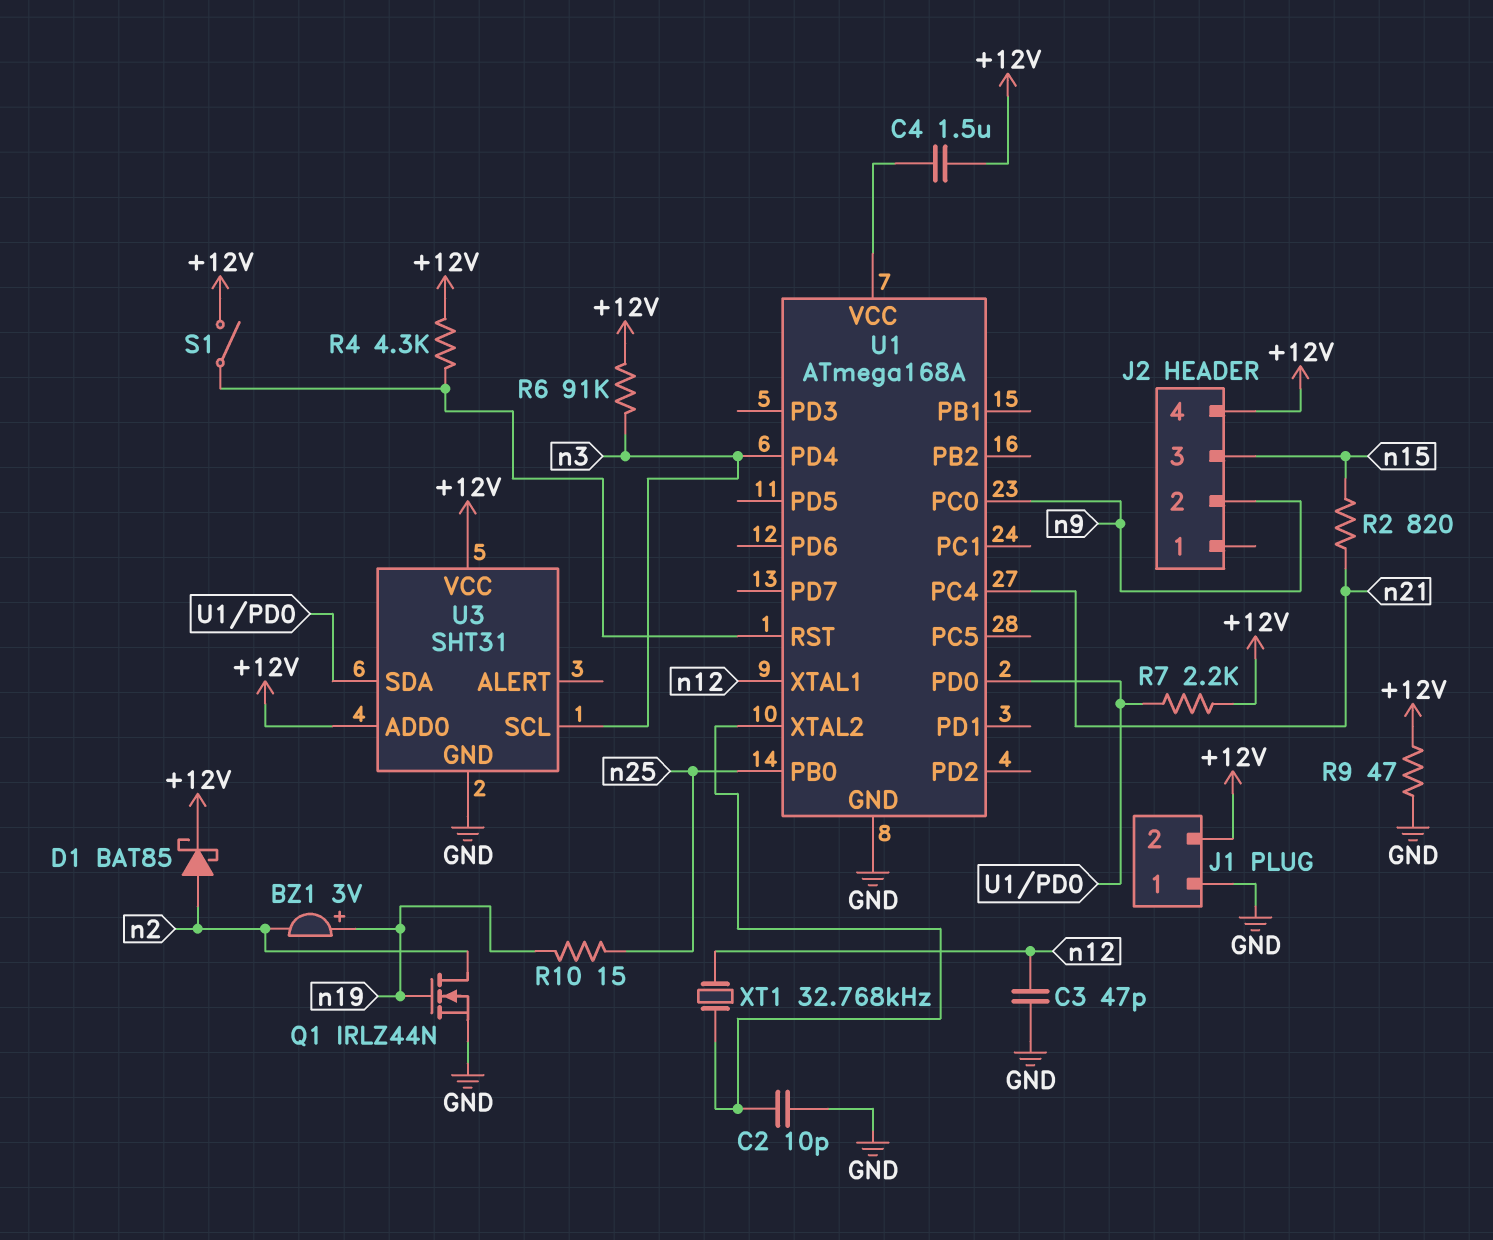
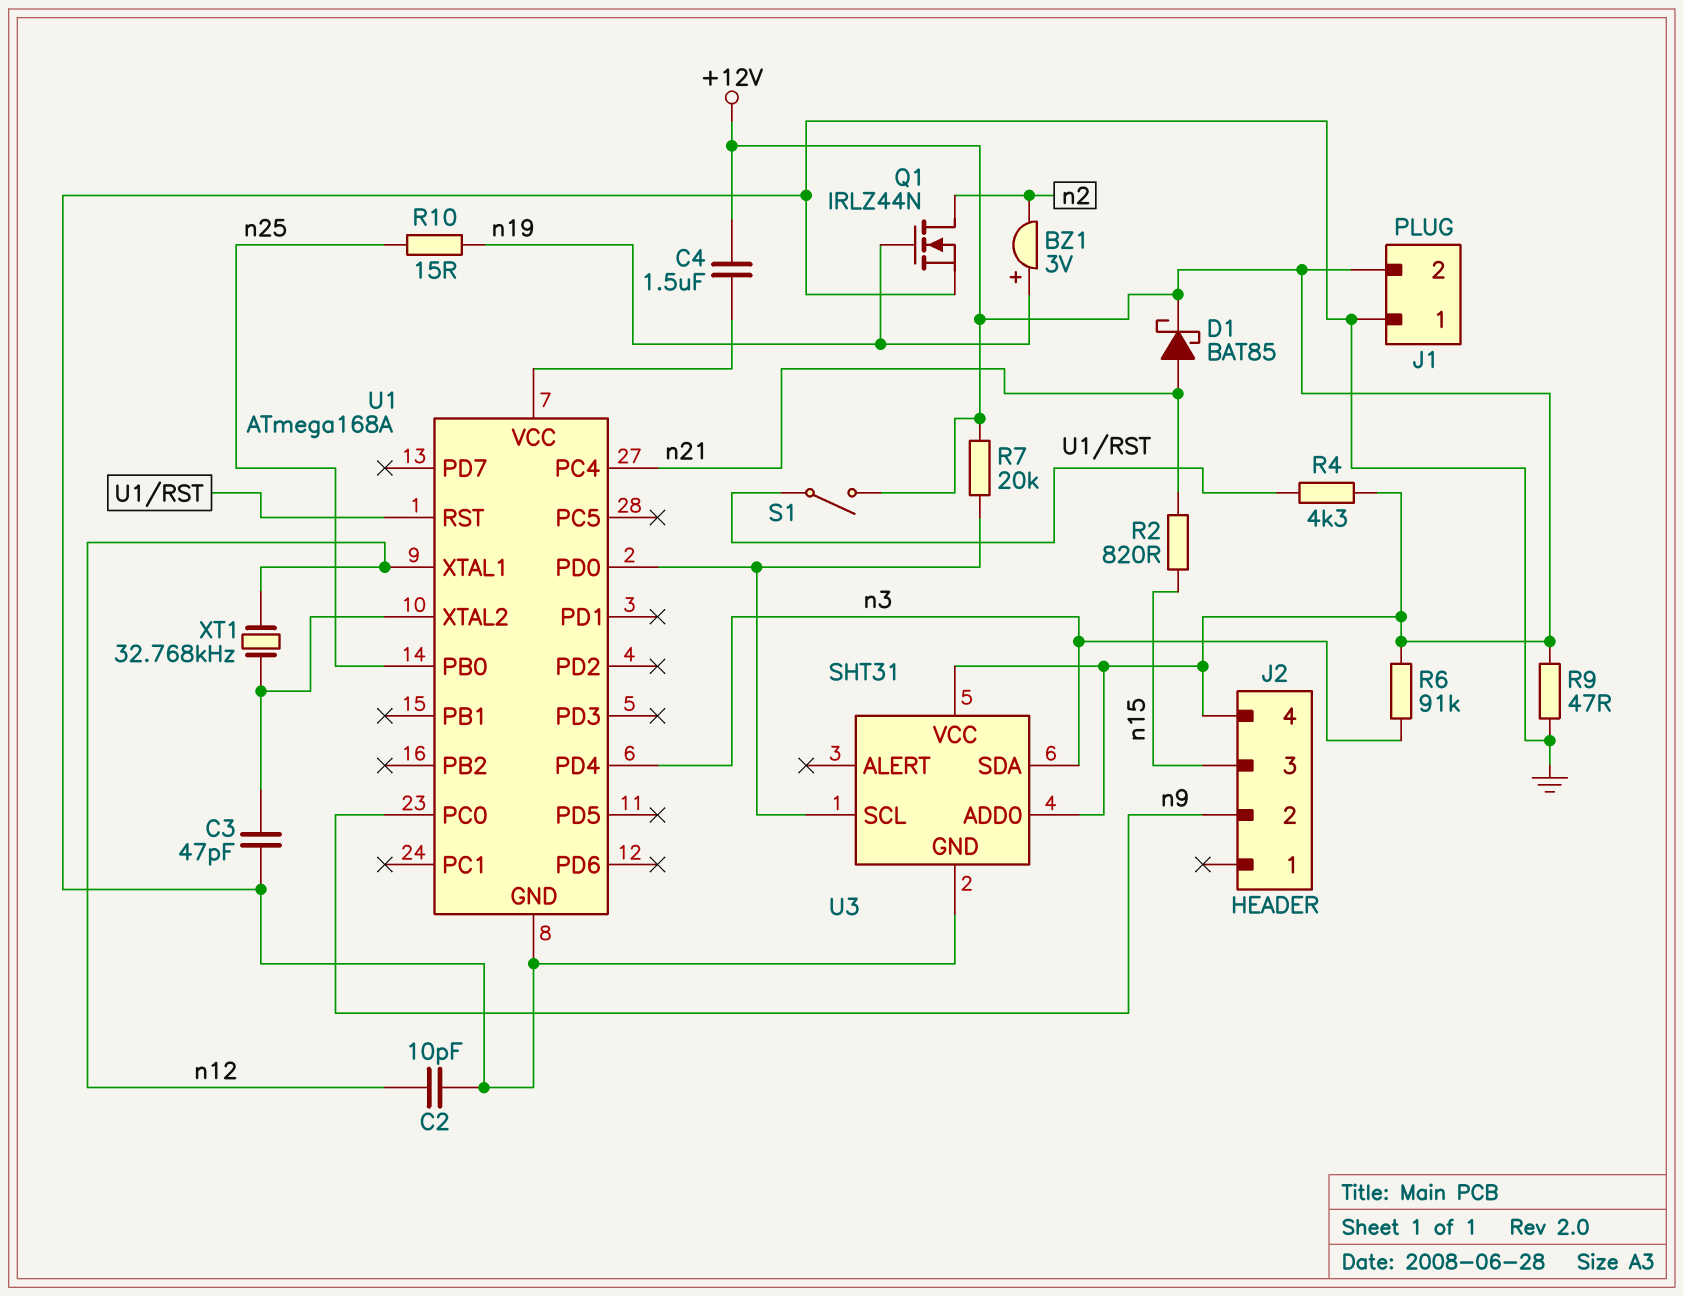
C2: 10pF (GND, U1/XTAL2) -> 10pF (GND, n12)
C3: 47pF (GND, n12) -> 47pF (GND, U1/XTAL2)
D1: schottky BAT85 (A n2, K +12V) -> schottky BAT85 (A n21, K +12V)
R7: 2.2k (+12V, U1/PD0) -> 20k (+12V, U1/PD0)
U3 pin SCL: n3 -> U1/PD0
U3 pin SDA: U1/PD0 -> n3

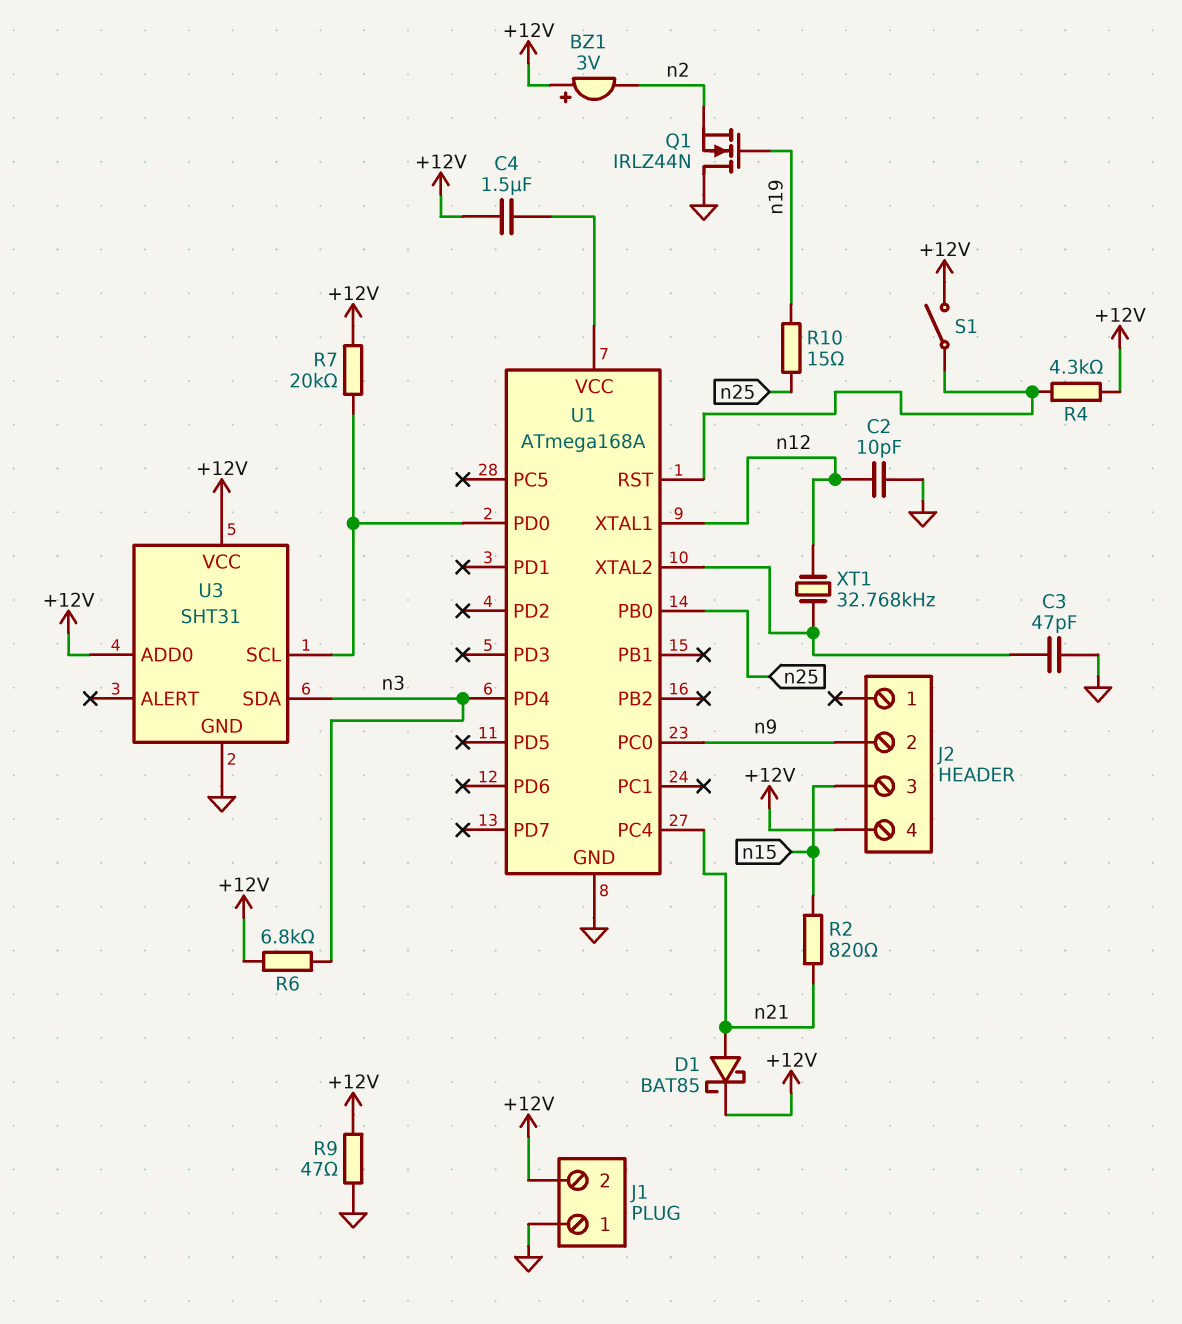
BZ1: buzzer 3V (plus n19, minus n2) -> buzzer 3V (plus +12V, minus n2)
Q1: NMOS IRLZ44N (G n19, D n2, S GND) -> NMOS IRLZ44N (G n19, D GND, S n2)
R6: 91k (+12V, n3) -> 6.8k (+12V, n3)

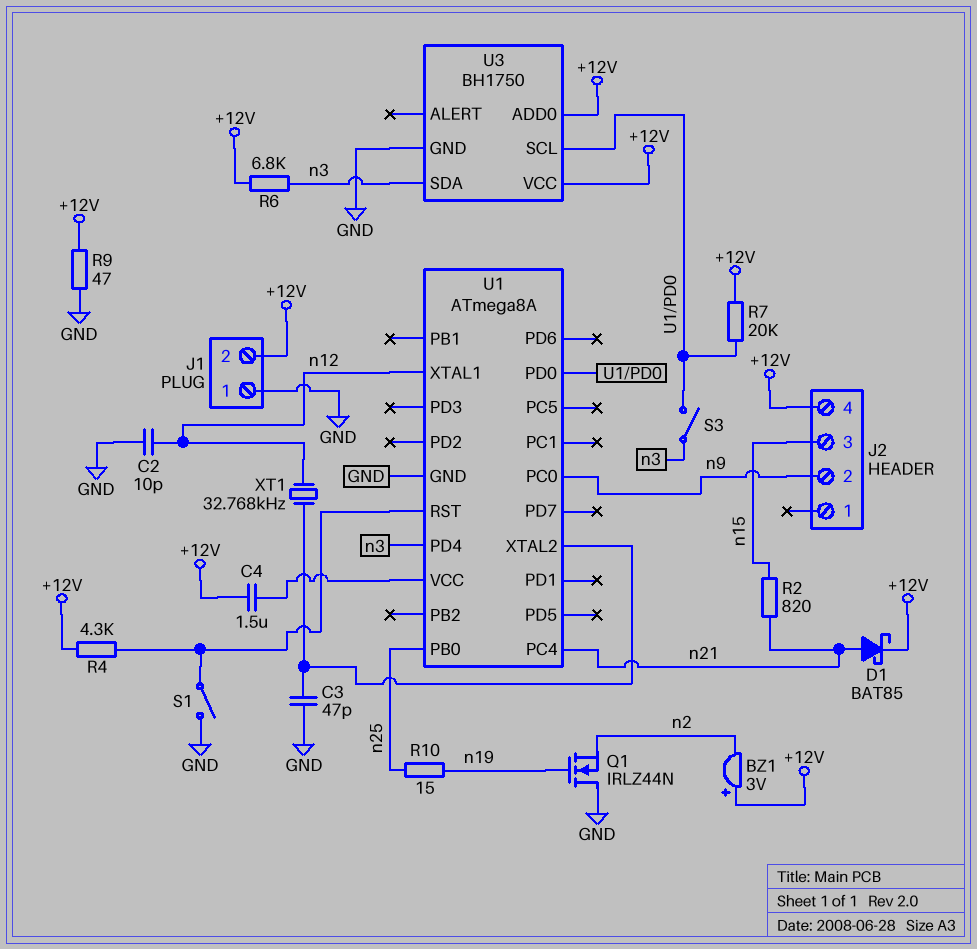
S1: switch (+12V, U1/RST) -> switch (GND, U1/RST)
S3: none -> switch (U1/PD0, n3)
U1: ATmega168A -> ATmega8A
U3: SHT31 -> BH1750

